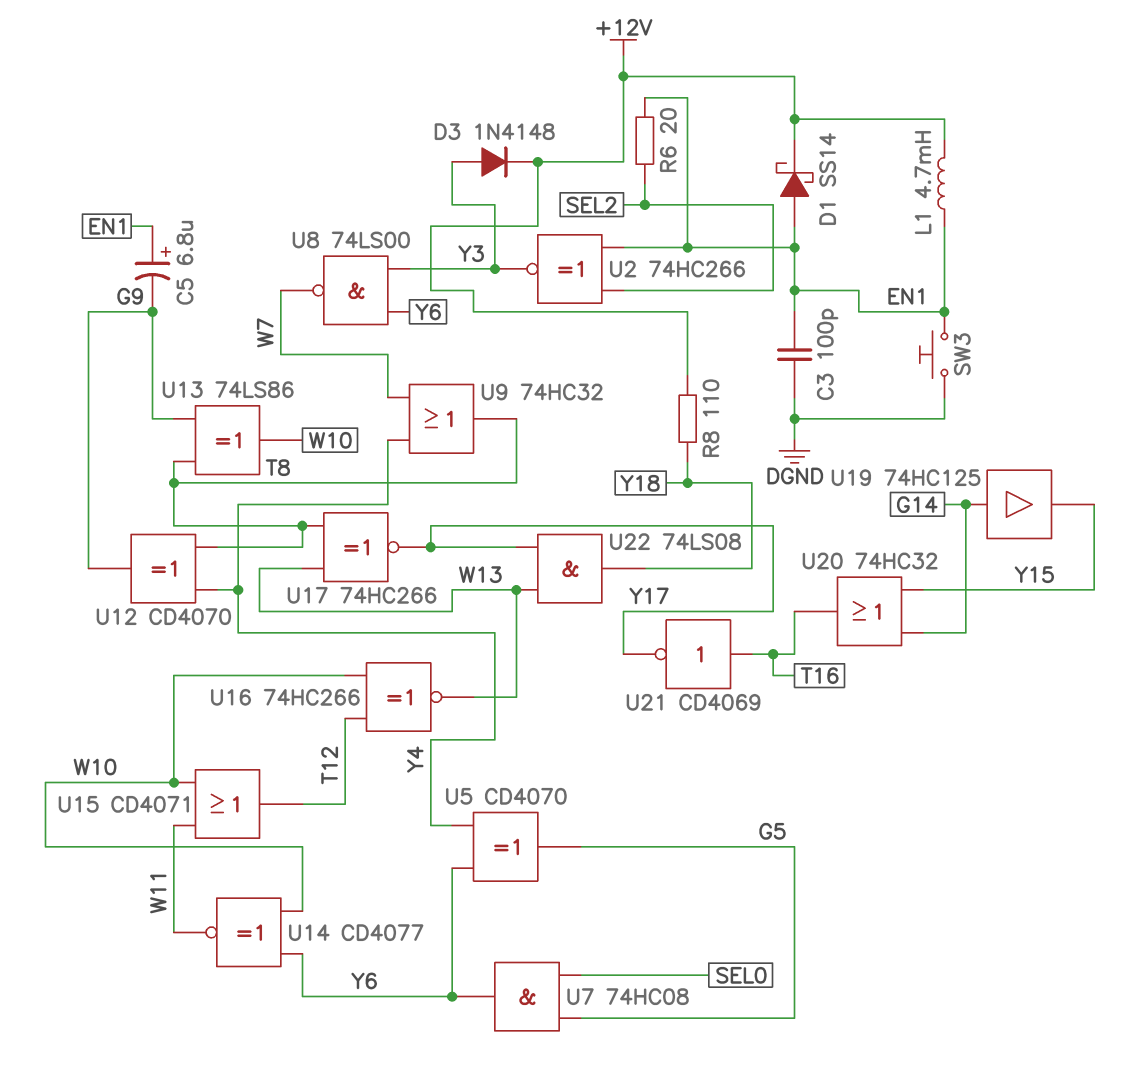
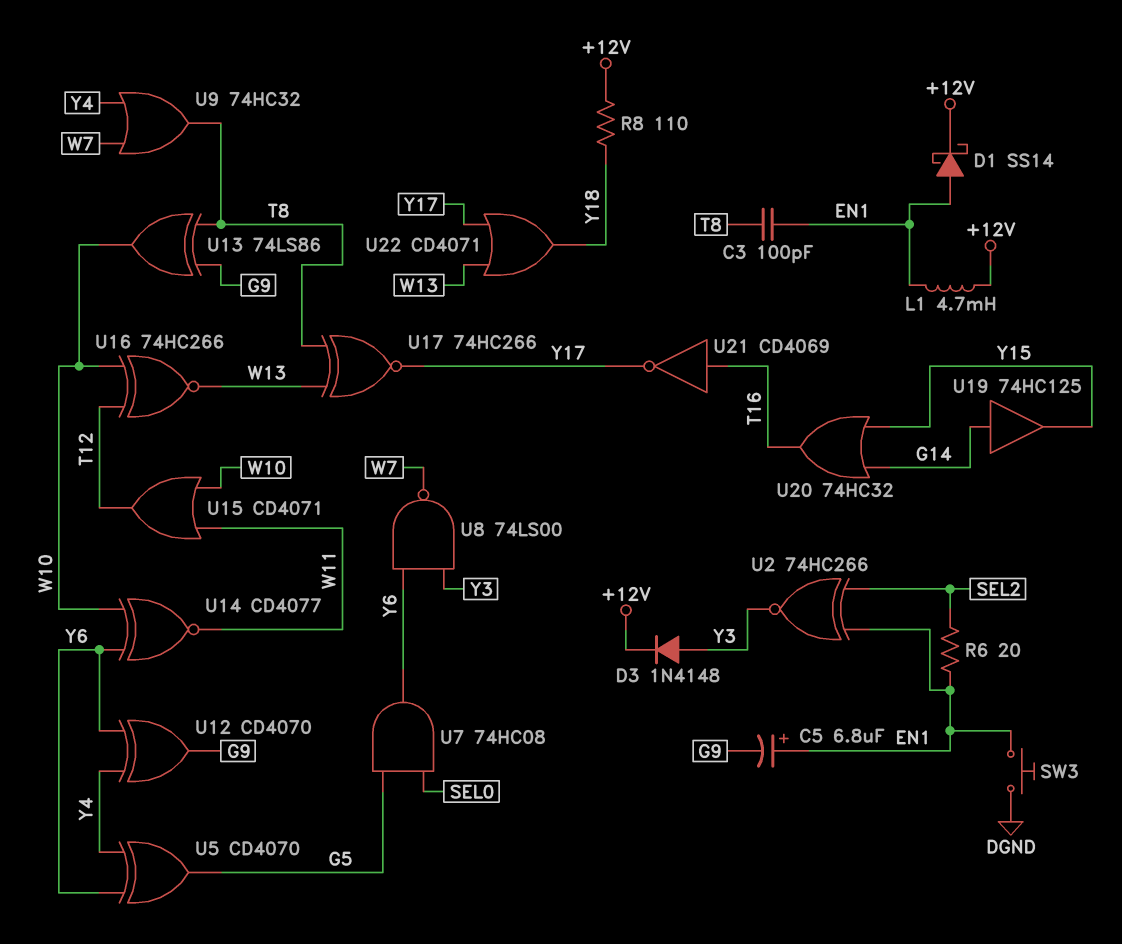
C3: 100pF (DGND, EN1) -> 100pF (EN1, T8)
U12: XOR CD4070 (in T8, in Y4, out G9) -> XOR CD4070 (in Y4, in Y6, out G9)
U22: AND 74LS08 (in W13, in Y17, out Y18) -> OR CD4071 (in W13, in Y17, out Y18)

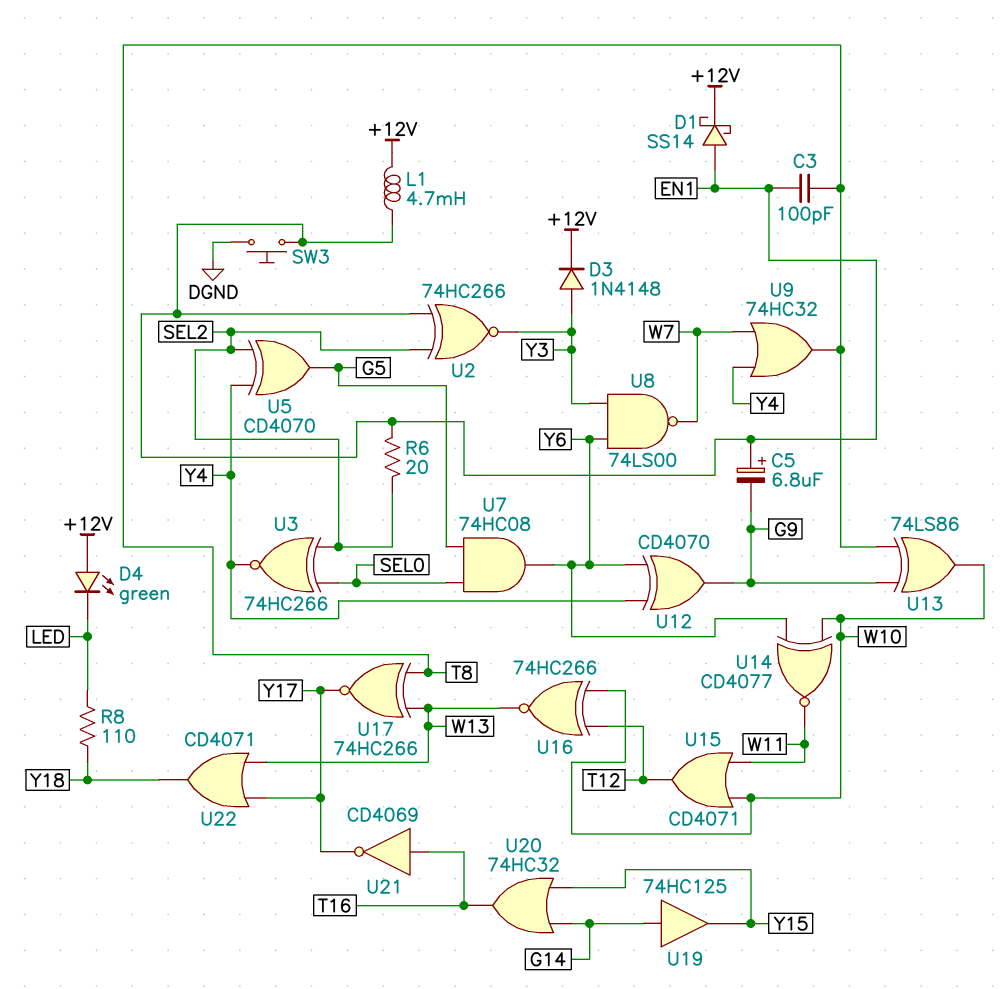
D4: none -> LED green (A +12V, K LED)
R8: 110 (+12V, Y18) -> 110 (LED, Y18)
U3: none -> XNOR 74HC266 (in SEL0, in SEL2, out Y4)
U5: XOR CD4070 (in Y4, in Y6, out G5) -> XOR CD4070 (in SEL2, in Y4, out G5)

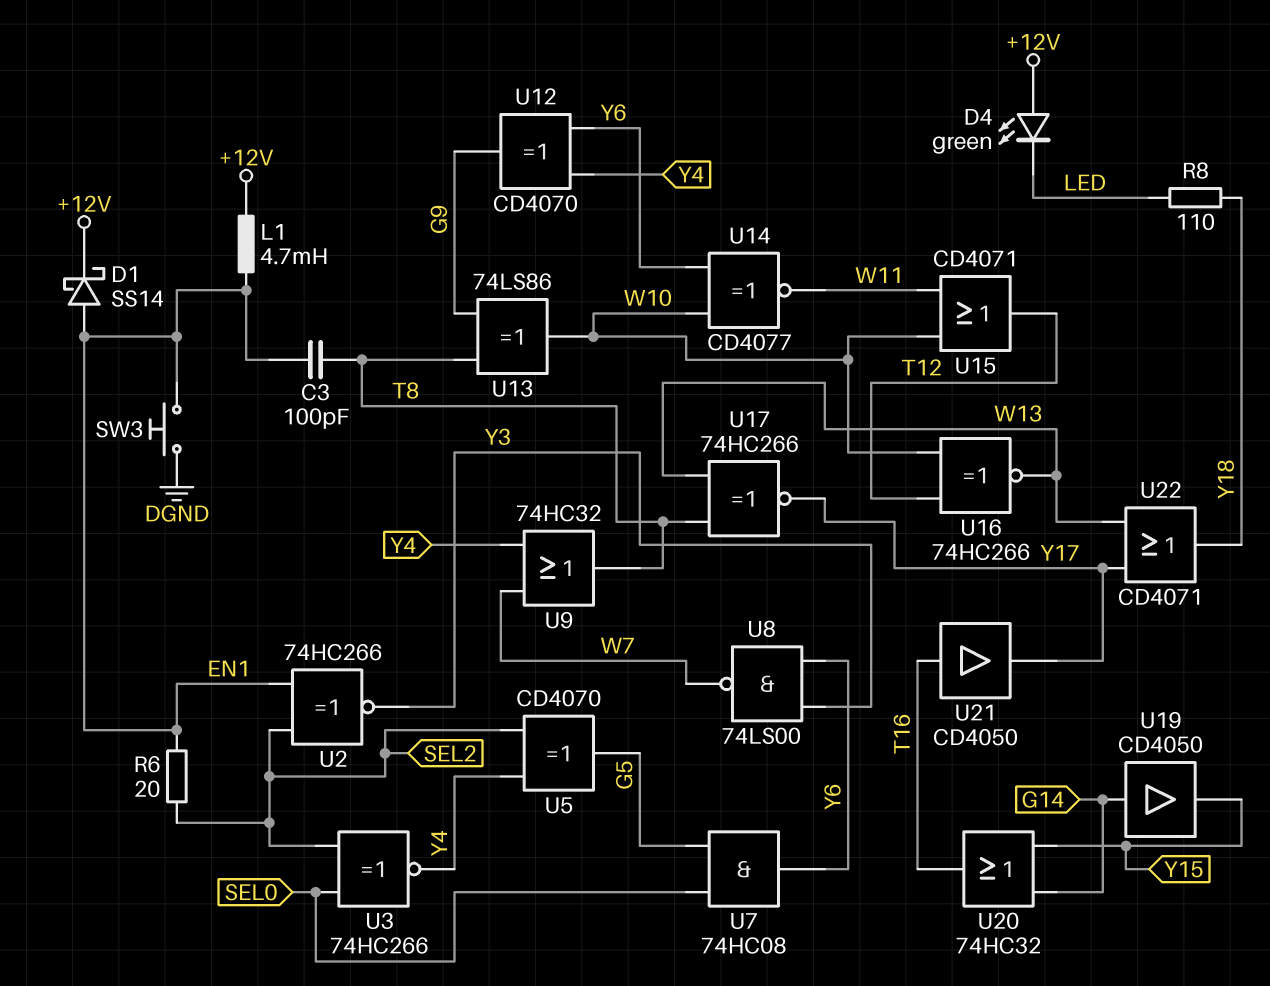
C5: 6.8uF (plus EN1, minus G9) -> none
D3: diode 1N4148 (A Y3, K +12V) -> none
U19: buffer 74HC125 (in G14, out Y15) -> buffer CD4050 (in G14, out Y15)
U21: NOT CD4069 (in T16, out Y17) -> buffer CD4050 (in T16, out Y17)

